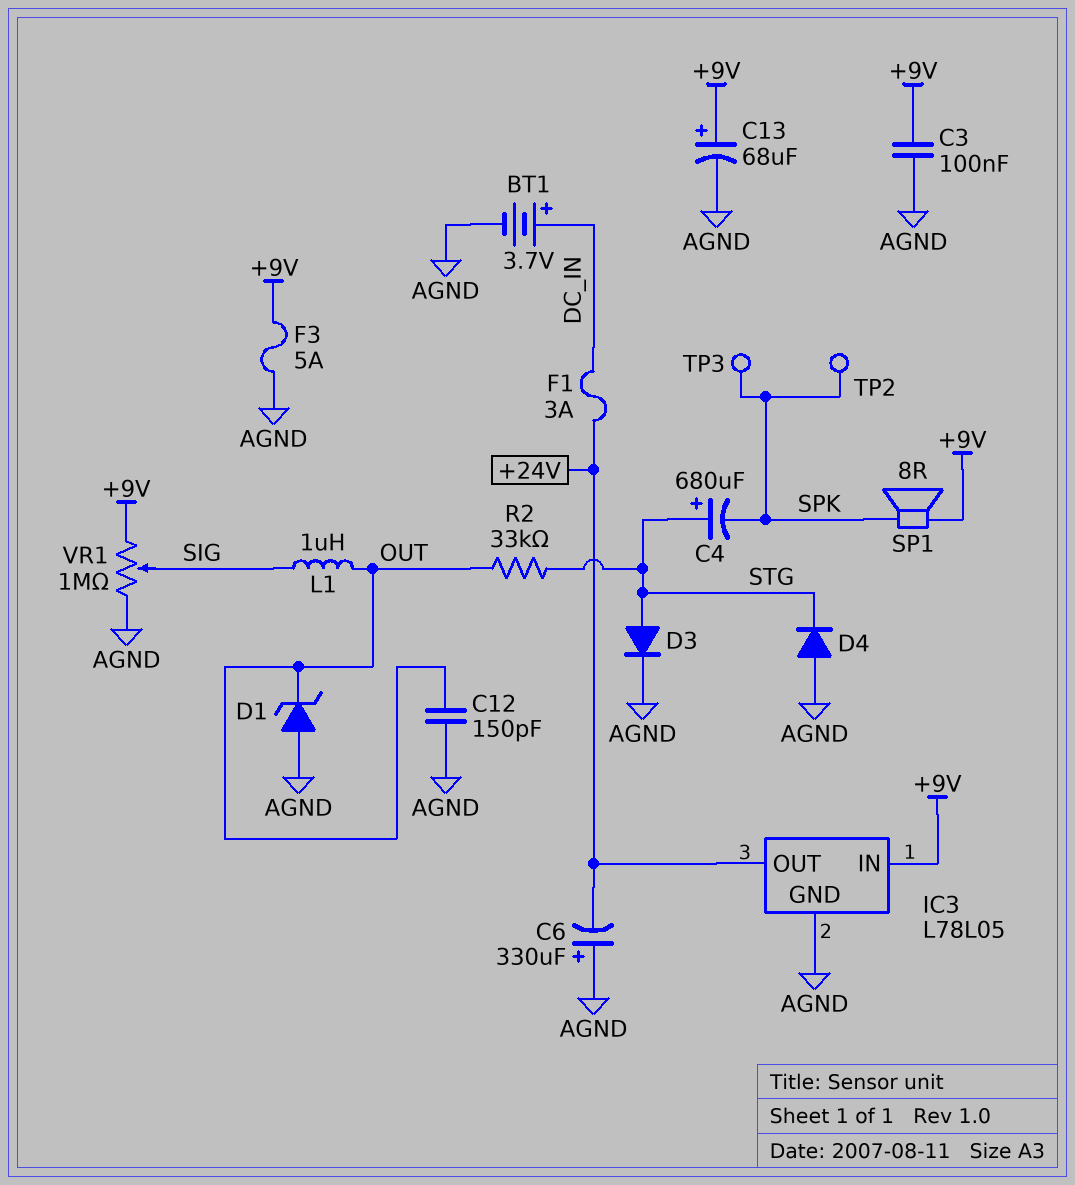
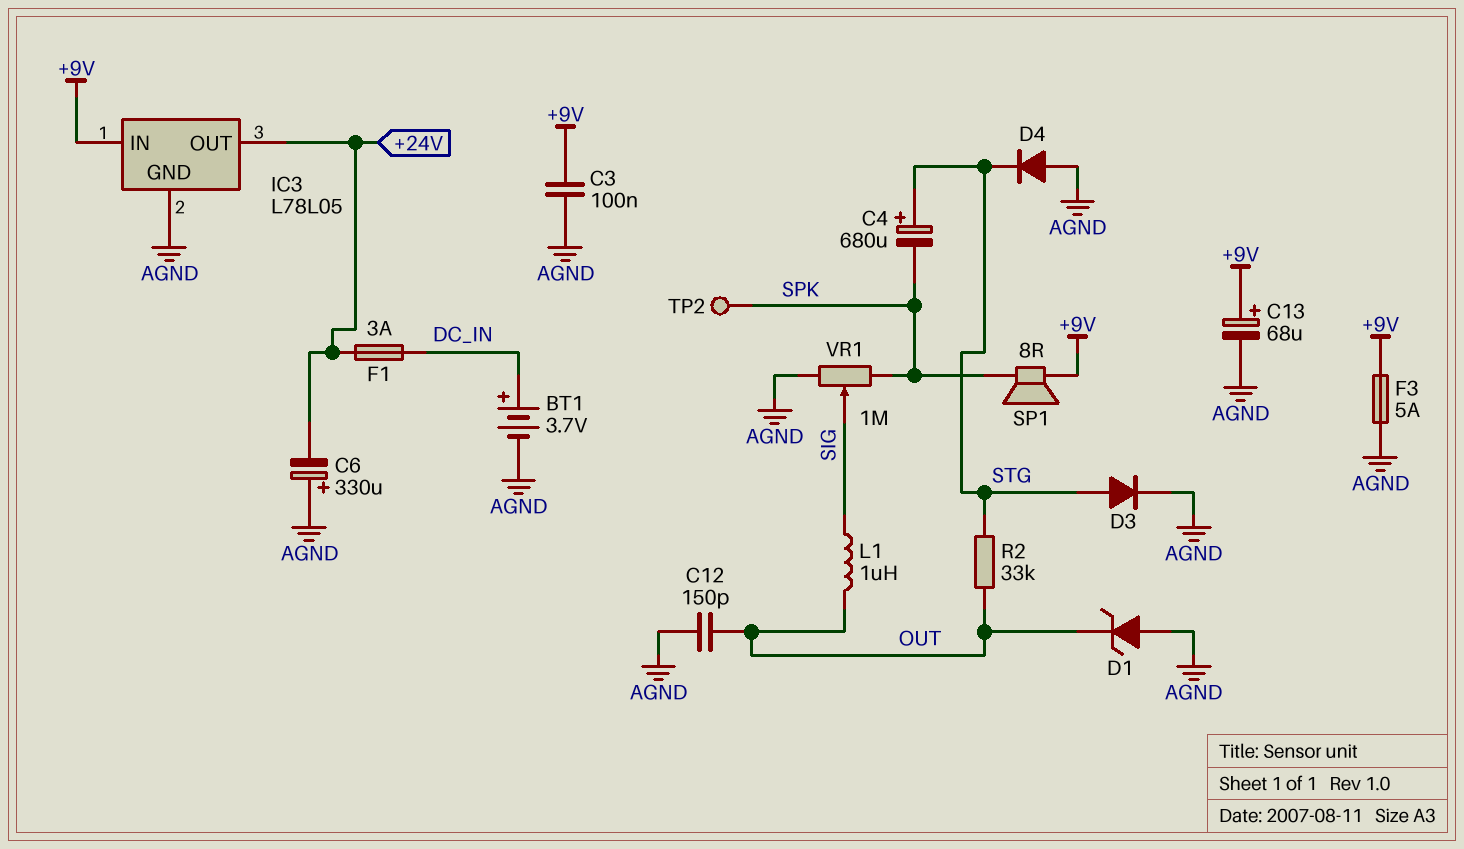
TP3: test point (SPK) -> none
VR1: 1M (+9V, AGND, wiper SIG) -> 1M (AGND, SPK, wiper SIG)

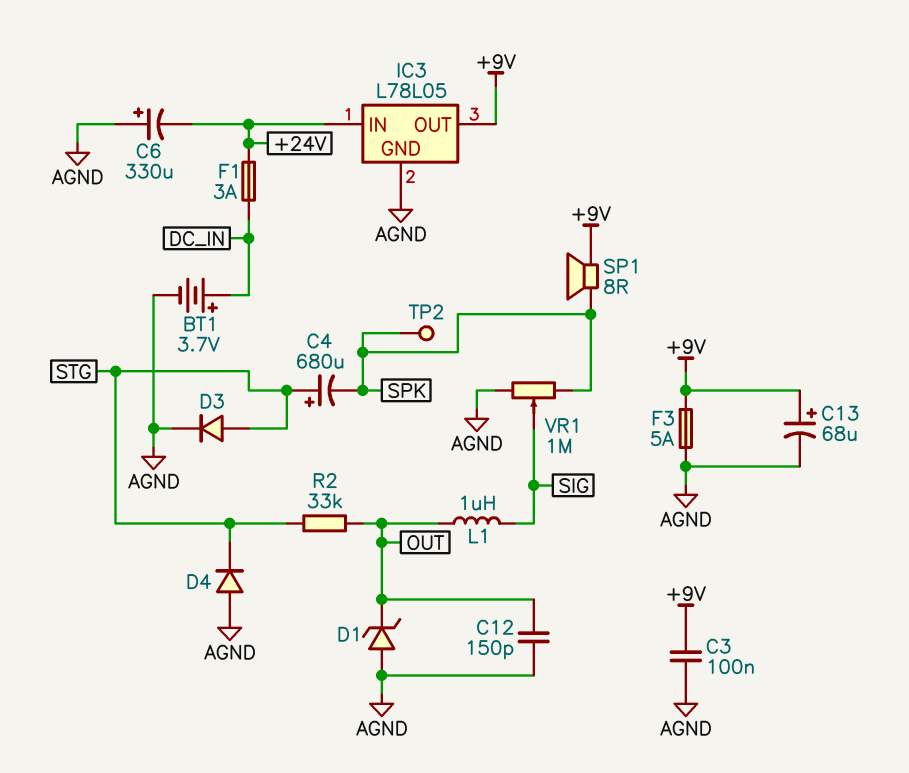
IC3 pin IN: +9V -> +24V
IC3 pin OUT: +24V -> +9V

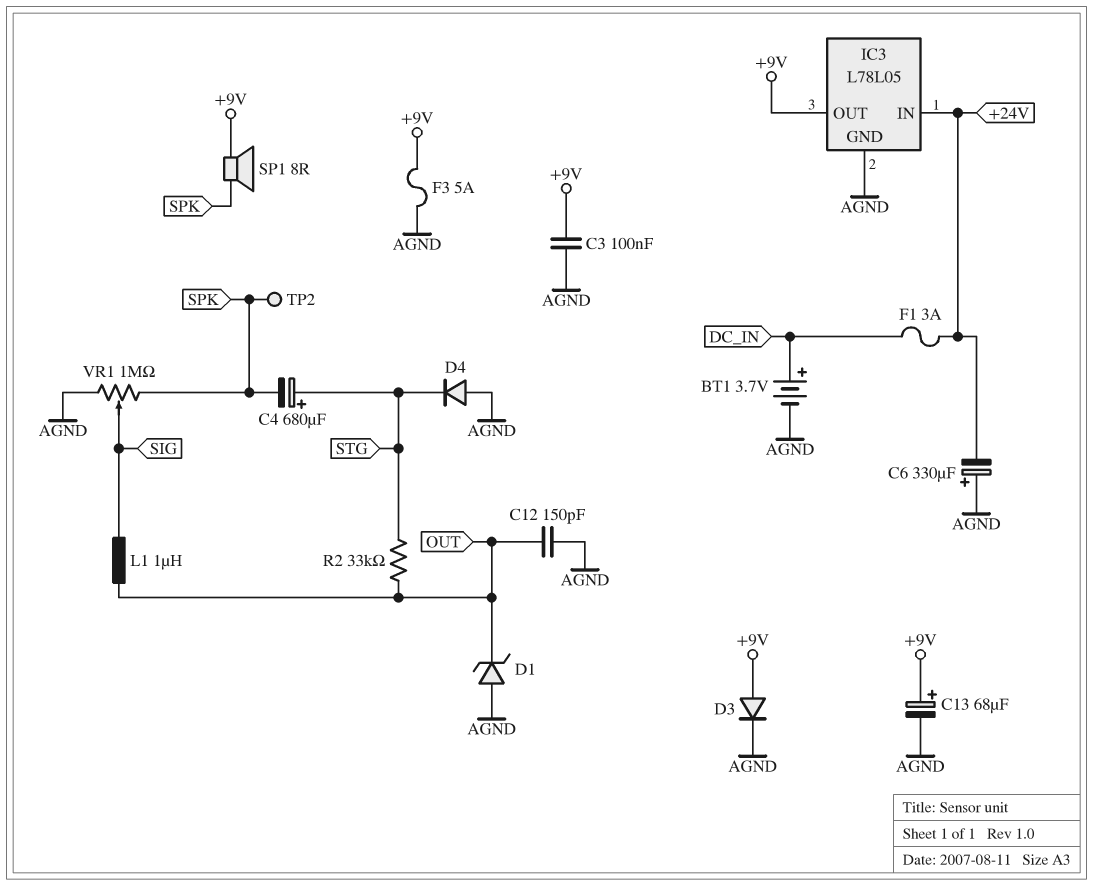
D3: diode (A STG, K AGND) -> diode (A +9V, K AGND)

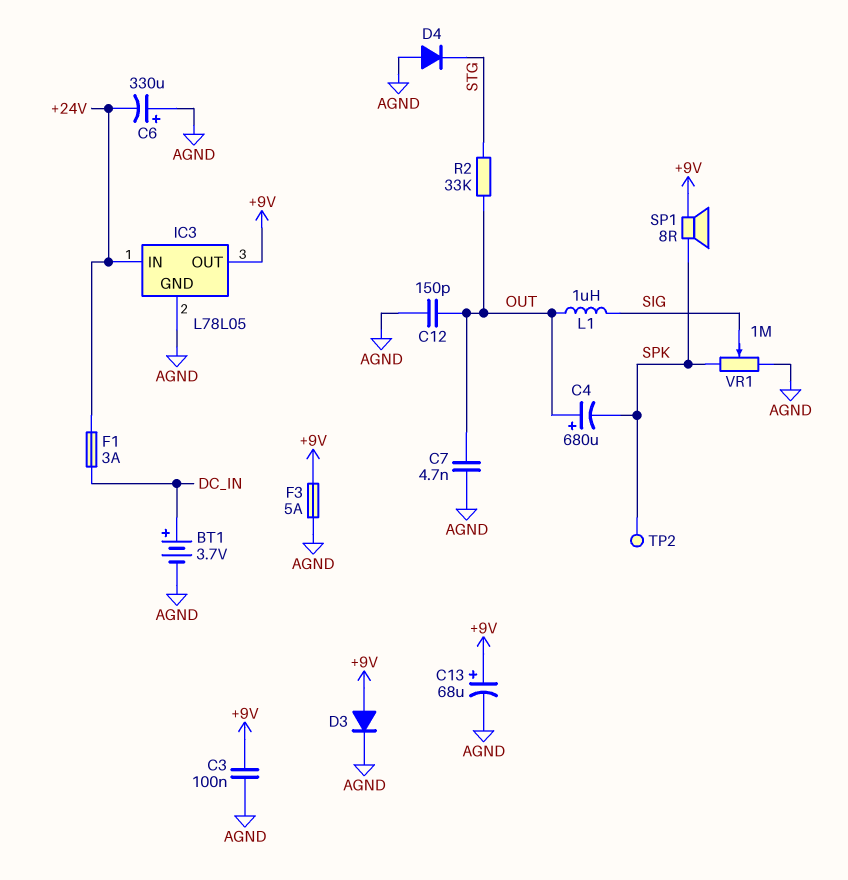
C4: 680uF (plus STG, minus SPK) -> 680uF (plus OUT, minus SPK)
C7: none -> 4.7nF (AGND, OUT)
D1: zener (A AGND, K OUT) -> none

